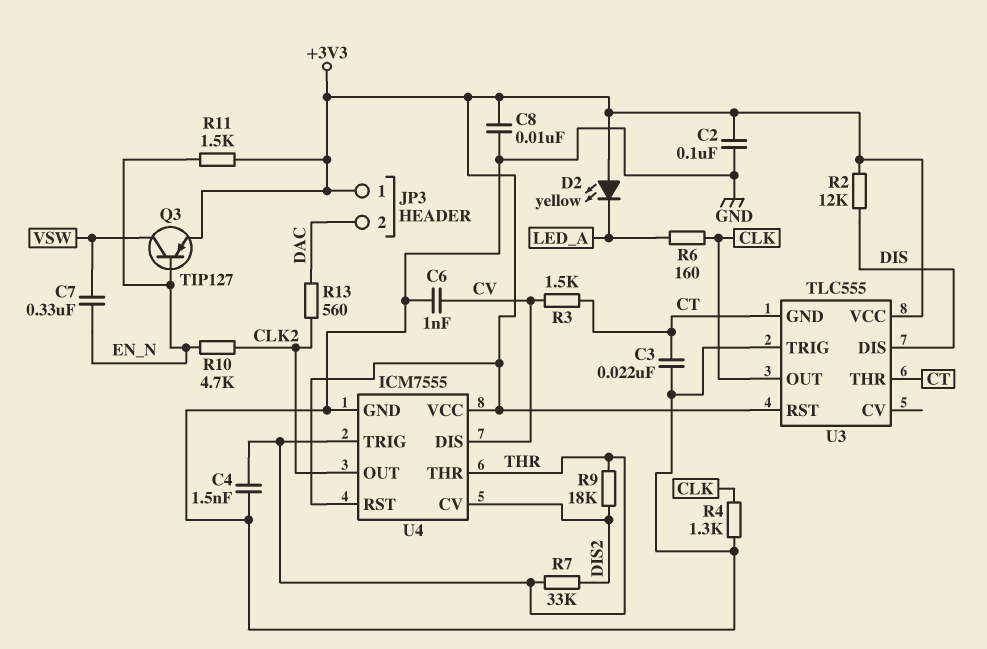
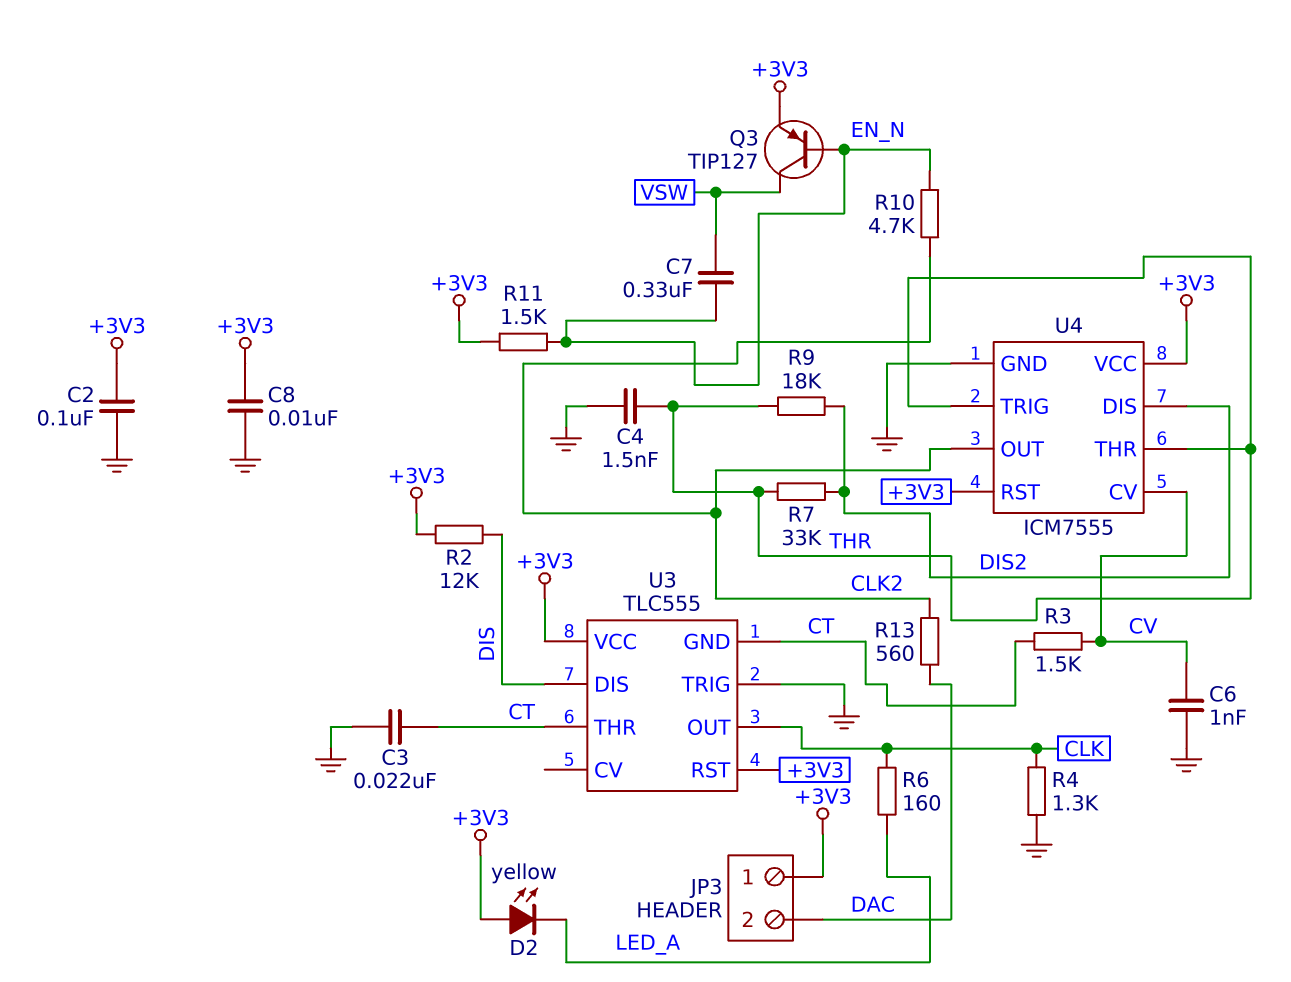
U4 pin CV: DIS2 -> CV
U4 pin DIS: CV -> DIS2

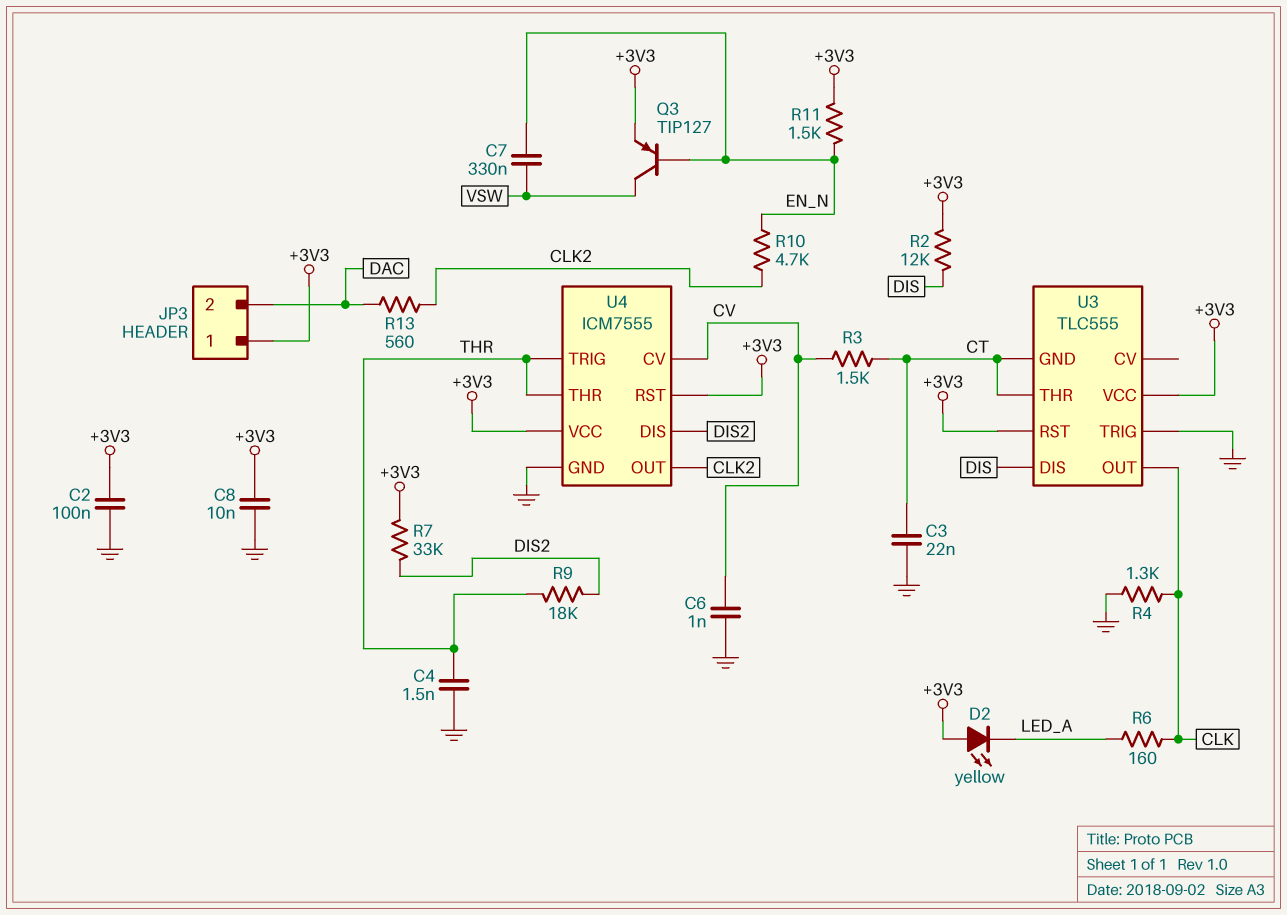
R7: 33k (DIS2, THR) -> 33k (+3V3, DIS2)

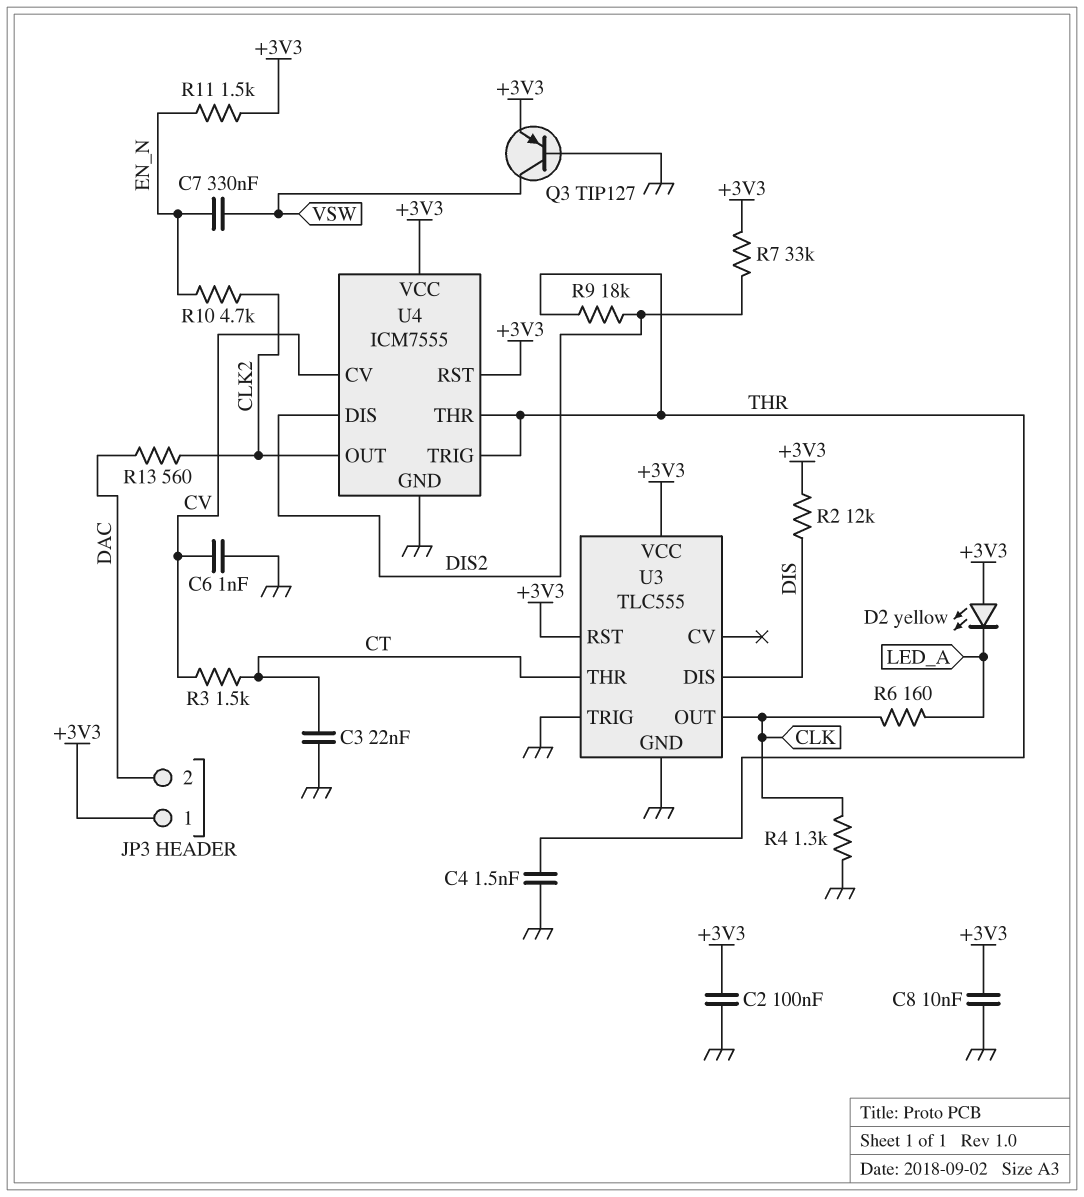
Q3: PNP TIP127 (B EN_N, C VSW, E +3V3) -> PNP TIP127 (B GND, C VSW, E +3V3)
U3 pin GND: CT -> GND

